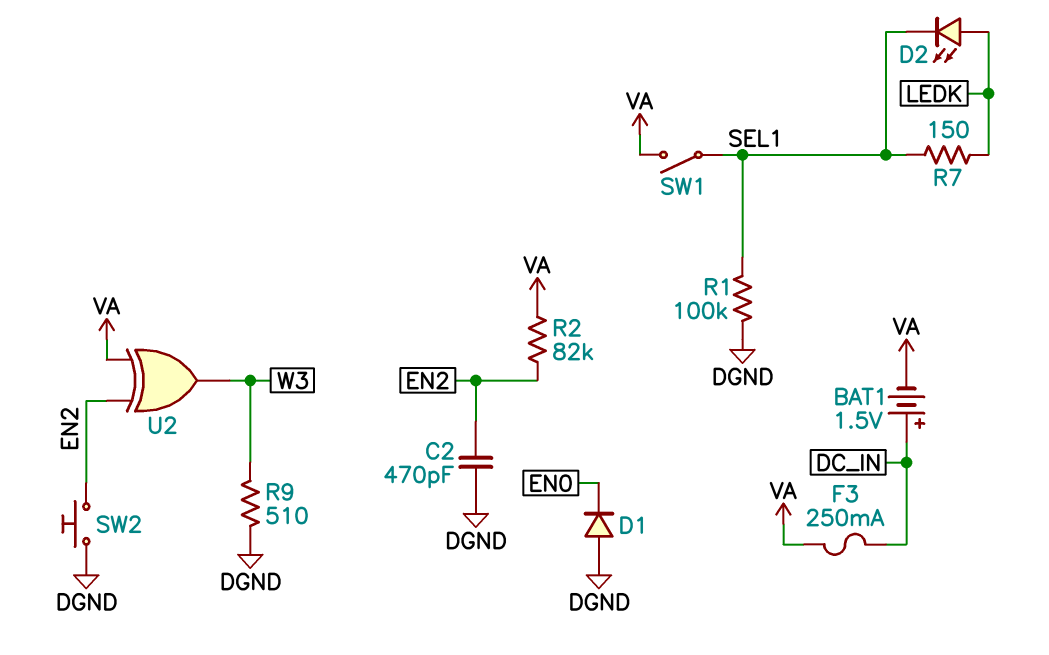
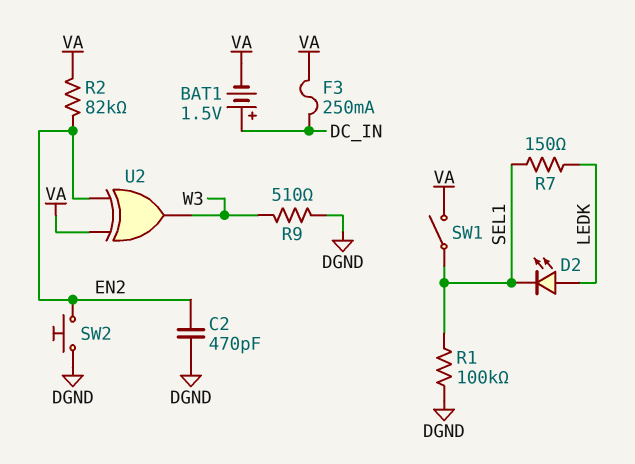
D1: diode (A DGND, K EN0) -> none

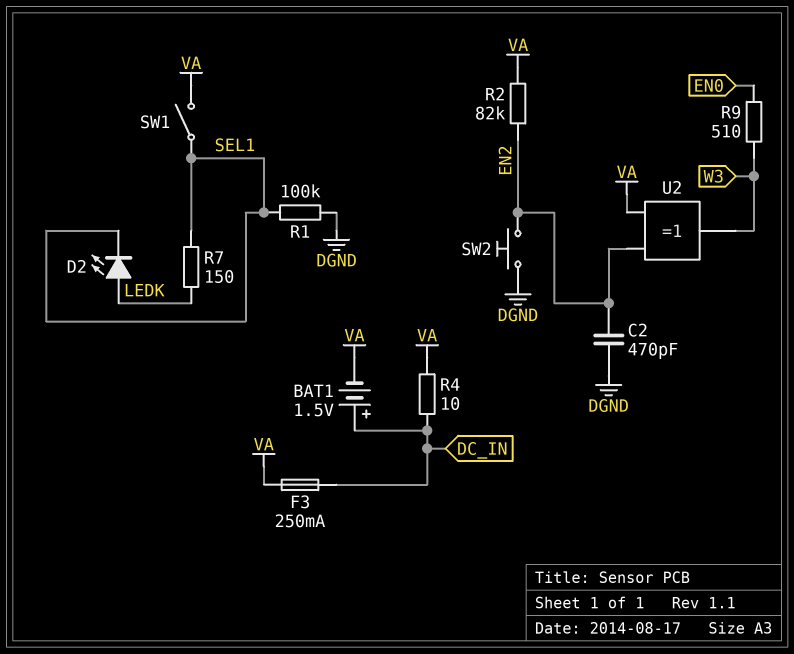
R4: none -> 10 (DC_IN, VA)
R9: 510 (DGND, W3) -> 510 (EN0, W3)

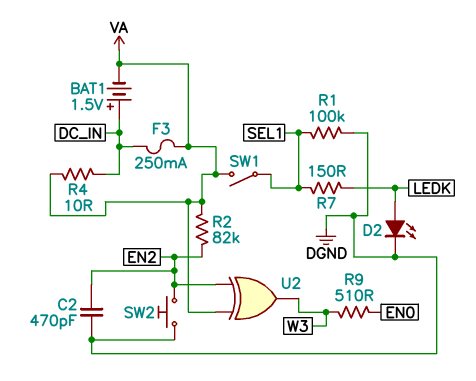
D2: LED (A LEDK, K SEL1) -> LED (A LEDK, K DGND)

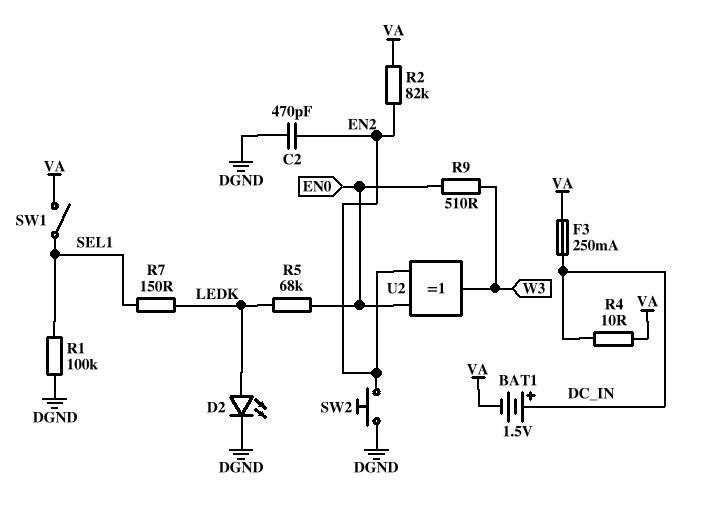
R5: none -> 68k (EN0, LEDK)
U2: XOR (in EN2, in VA, out W3) -> XOR (in EN0, in EN2, out W3)

